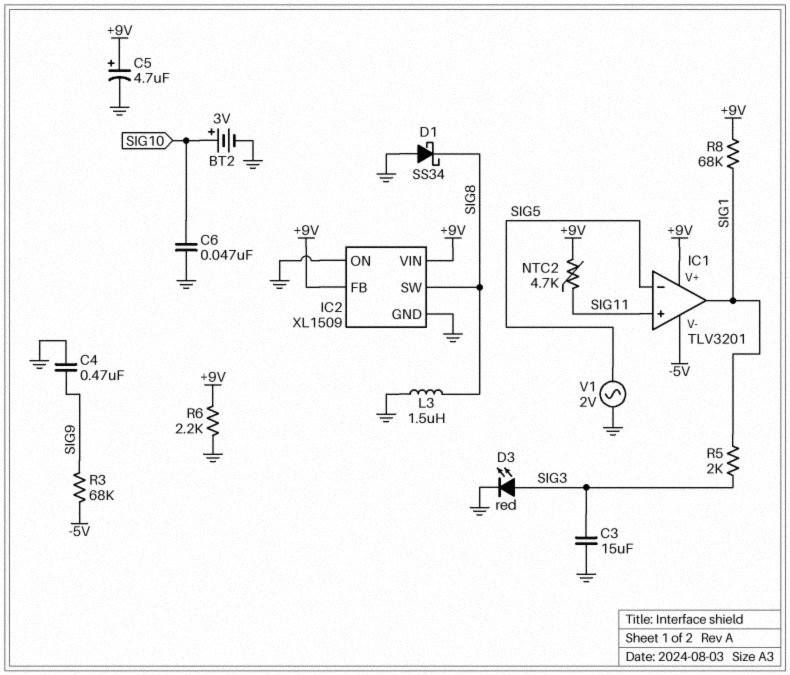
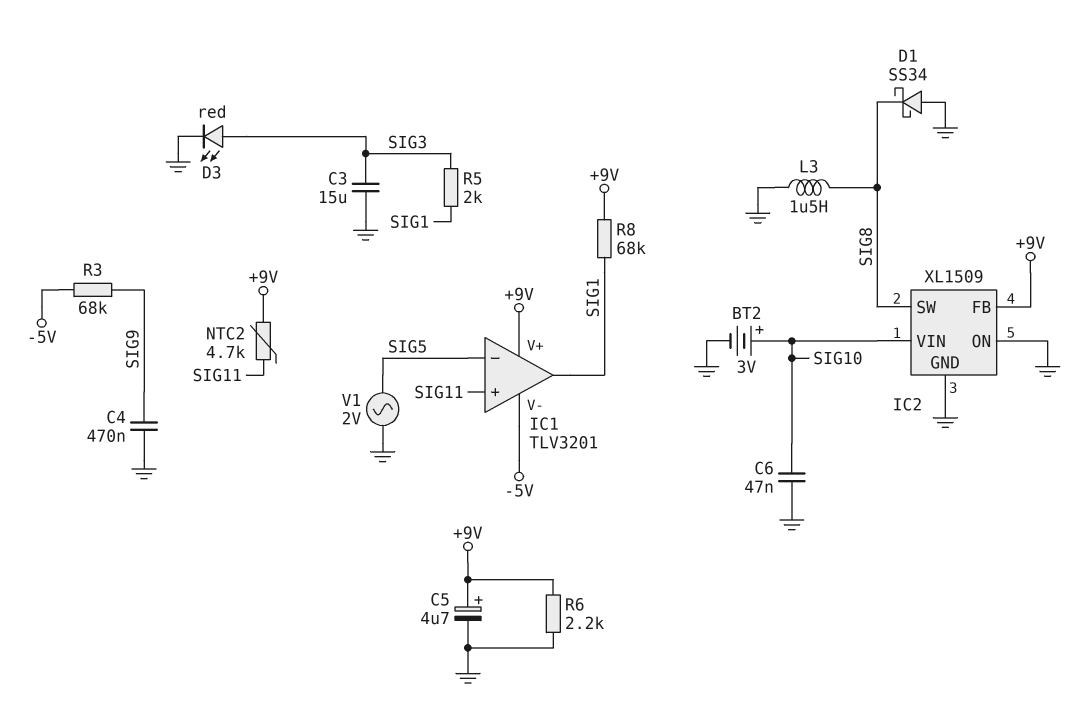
IC2 pin VIN: +9V -> SIG10

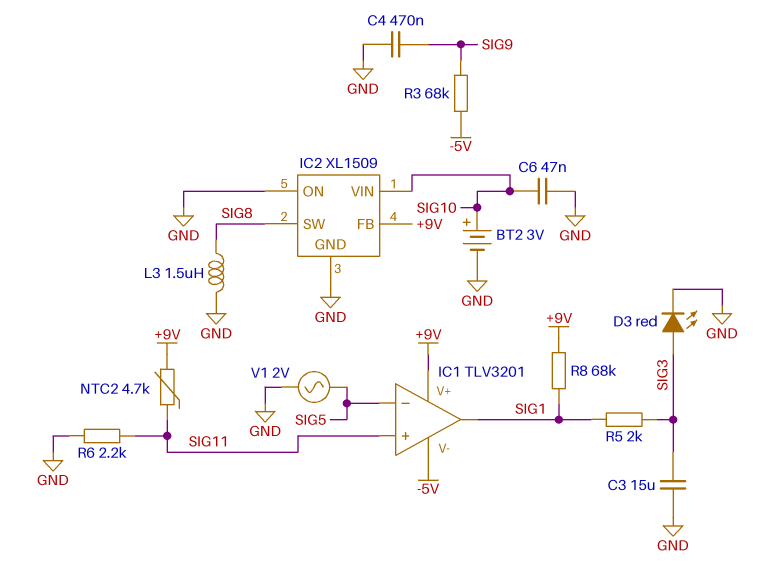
C5: 4.7uF (plus +9V, minus GND) -> none
D1: schottky SS34 (A GND, K SIG8) -> none
R6: 2.2k (+9V, GND) -> 2.2k (GND, SIG11)

